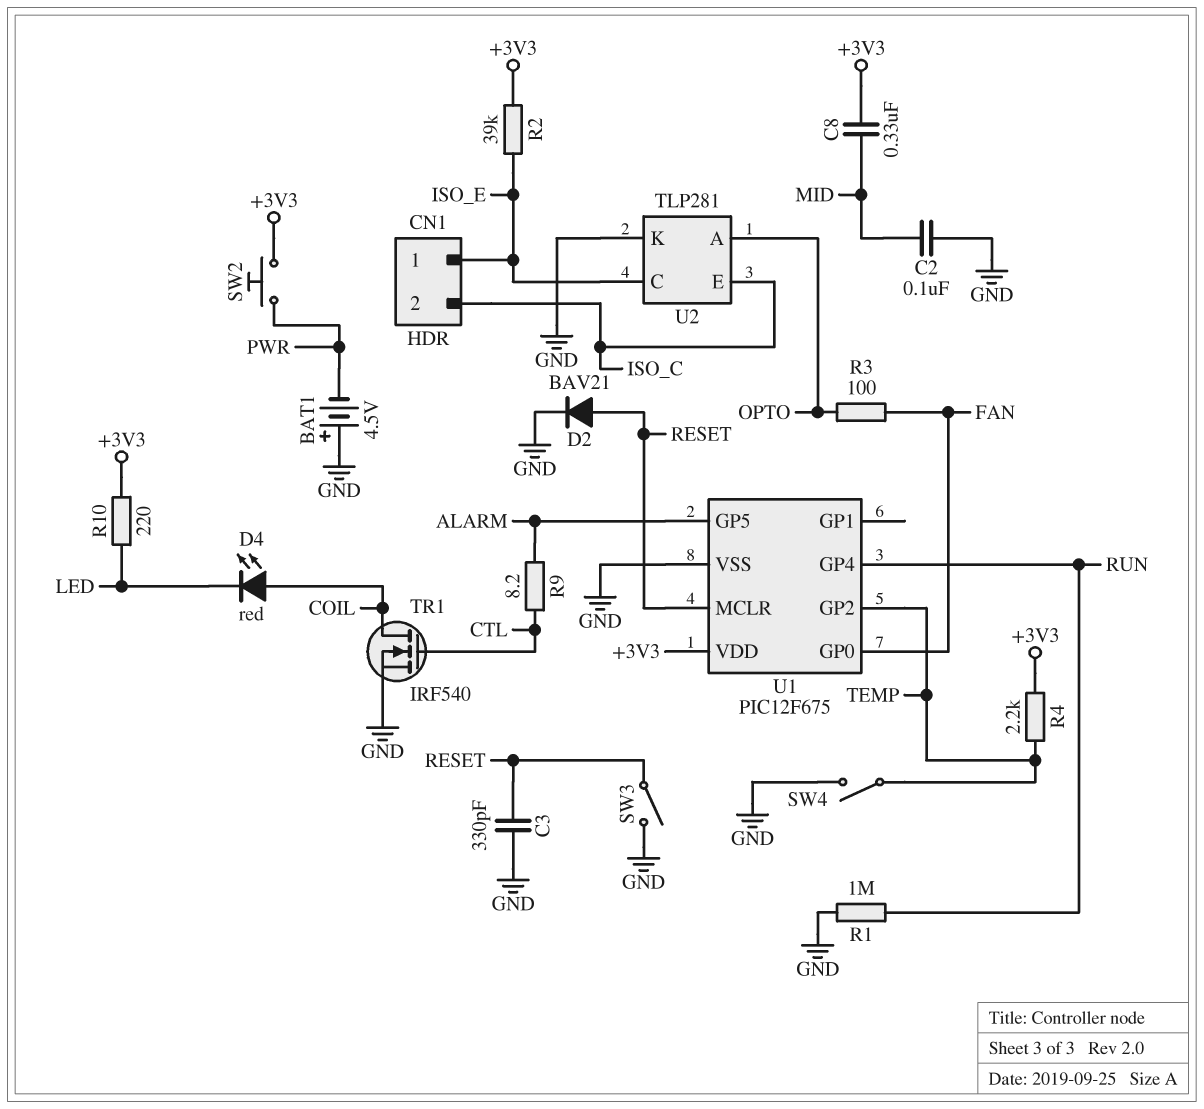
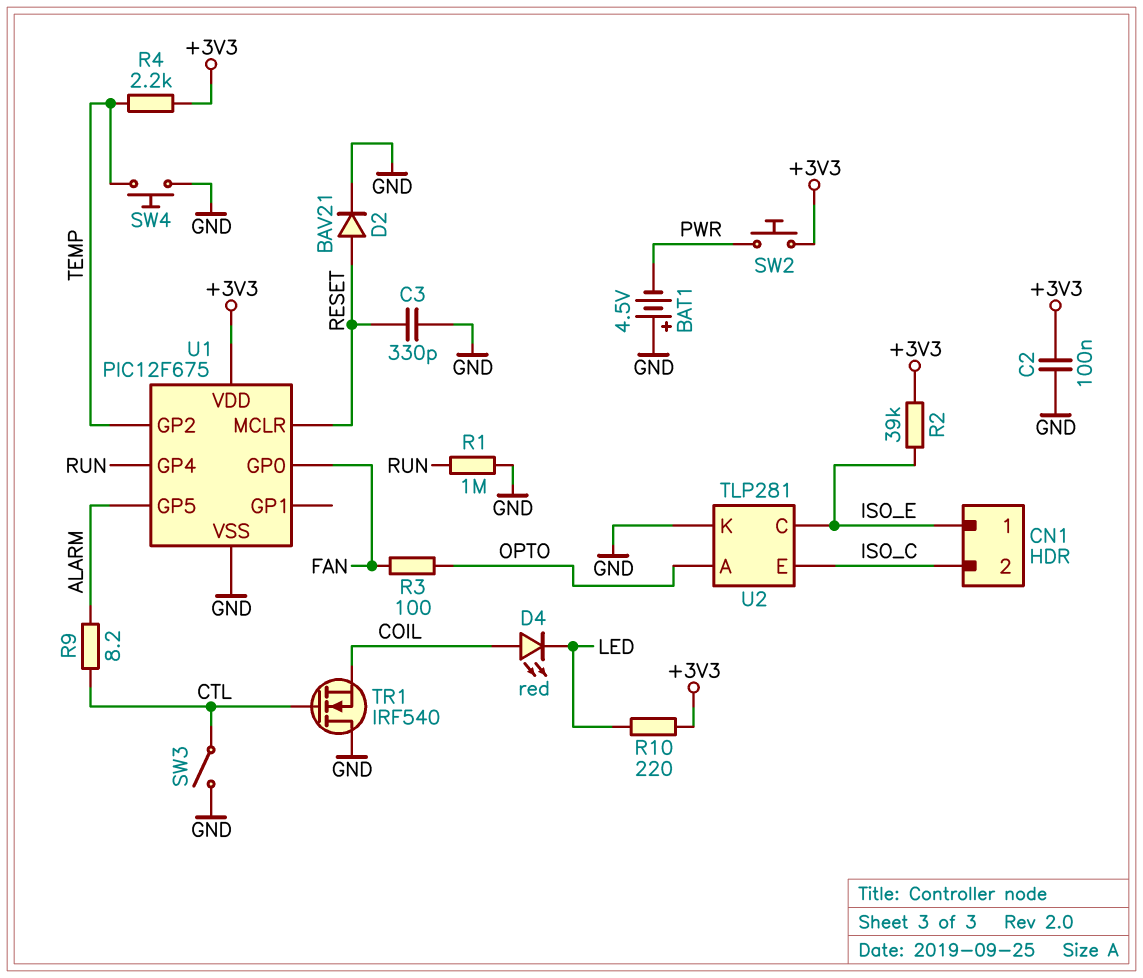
C2: 100nF (GND, MID) -> 100nF (+3V3, GND)
C8: 330nF (+3V3, MID) -> none
SW3: switch (GND, RESET) -> switch (CTL, GND)
SW4: switch (GND, TEMP) -> button (GND, TEMP)
TR1: NMOS IRF540 (G CTL, D COIL, S GND) -> NMOS IRF540 (G CTL, D GND, S COIL)

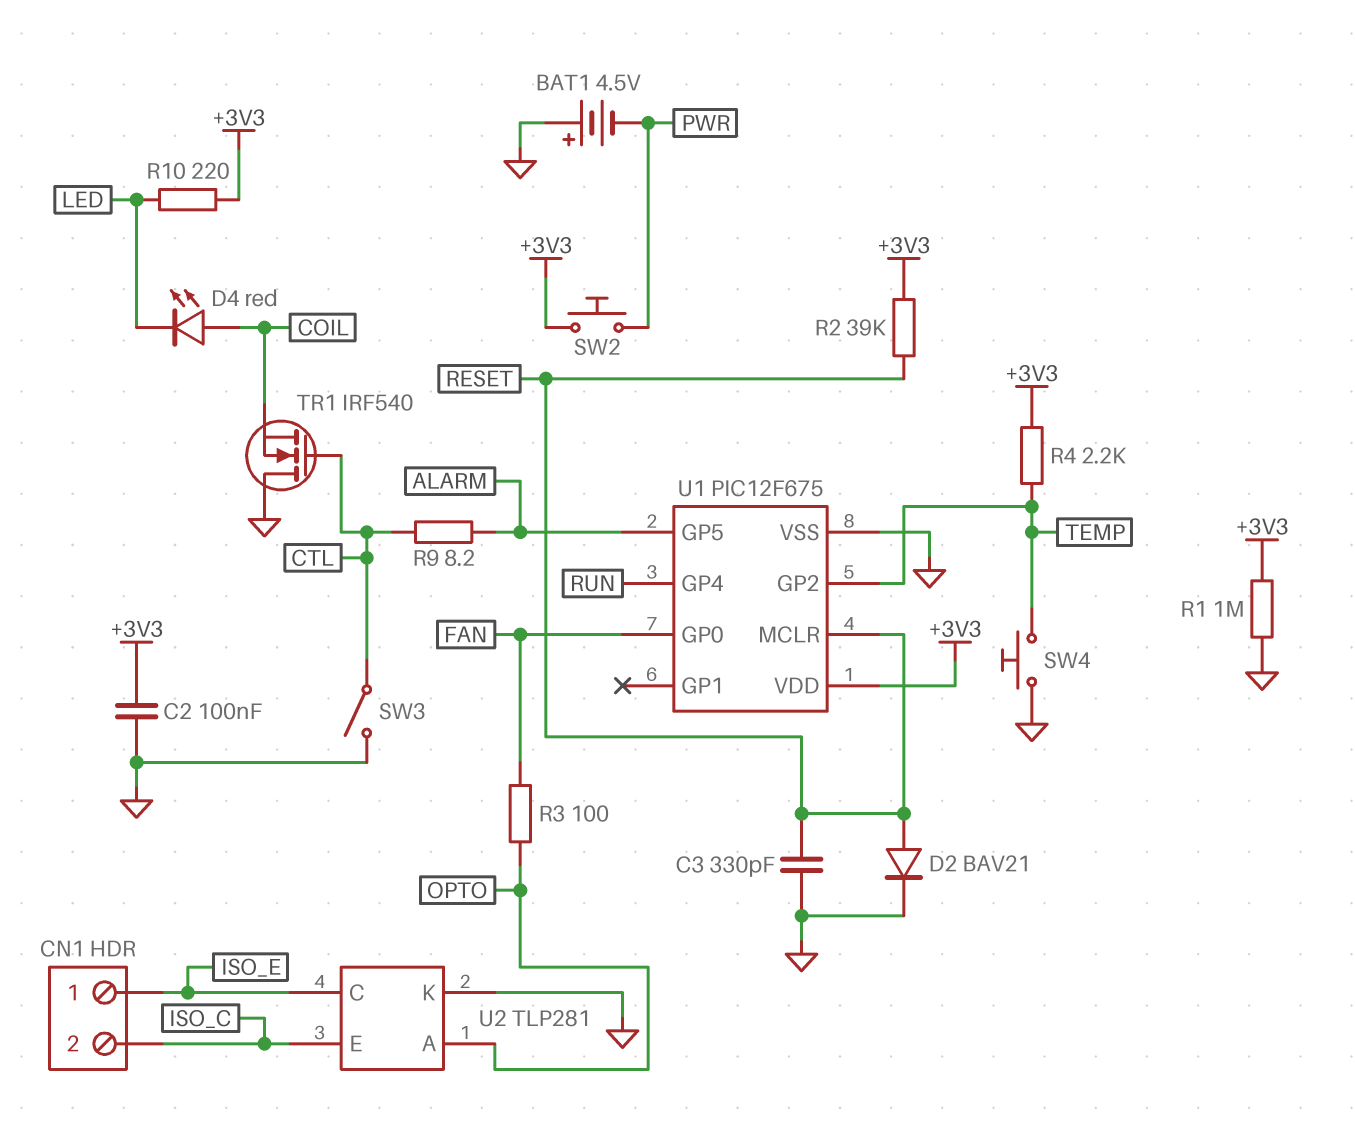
R1: 1M (GND, RUN) -> 1M (+3V3, GND)
R2: 39k (+3V3, ISO_E) -> 39k (+3V3, RESET)

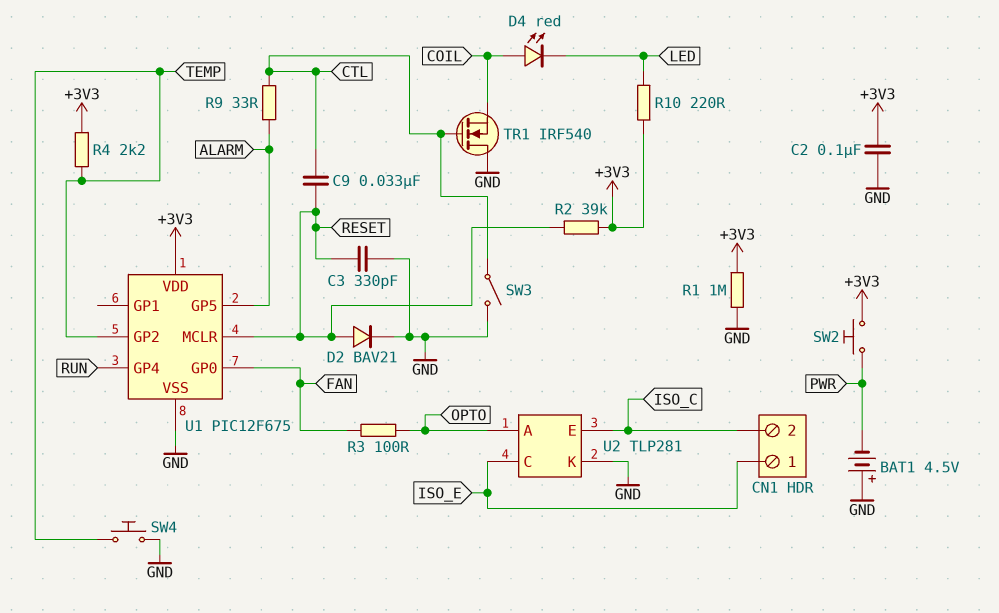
C9: none -> 33nF (CTL, RESET)
R9: 8.2 (ALARM, CTL) -> 33 (ALARM, CTL)

